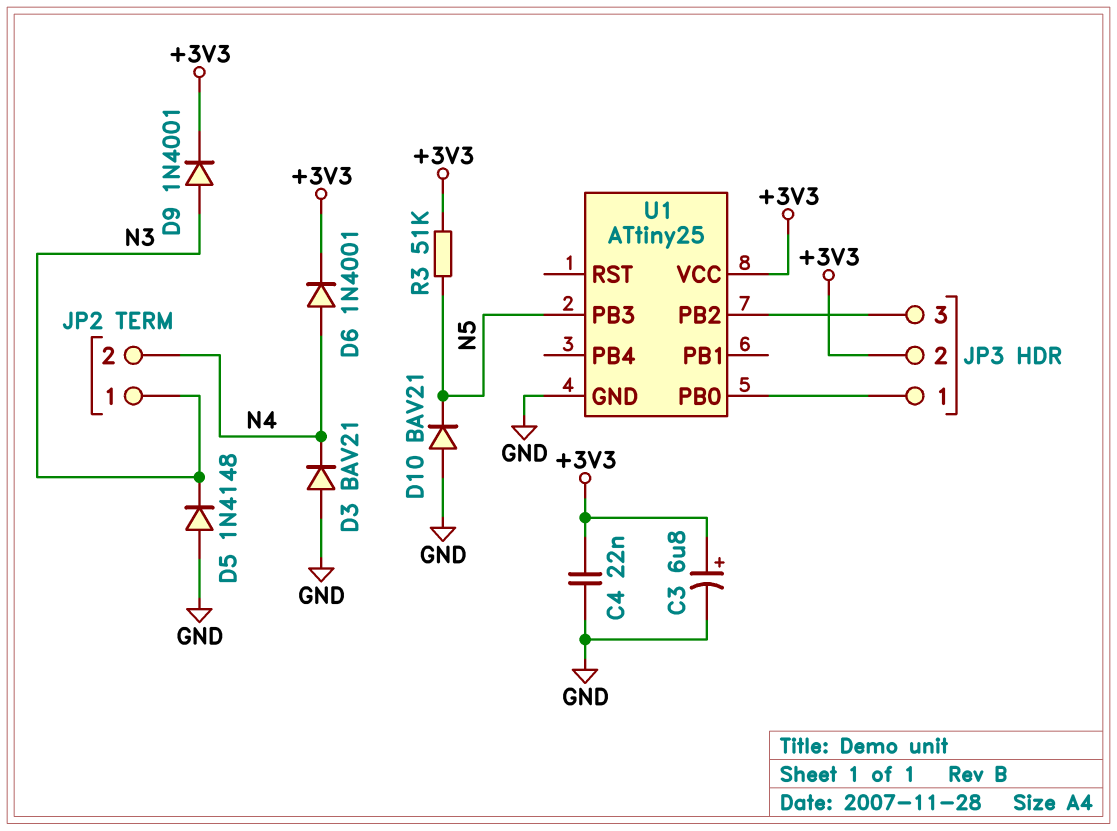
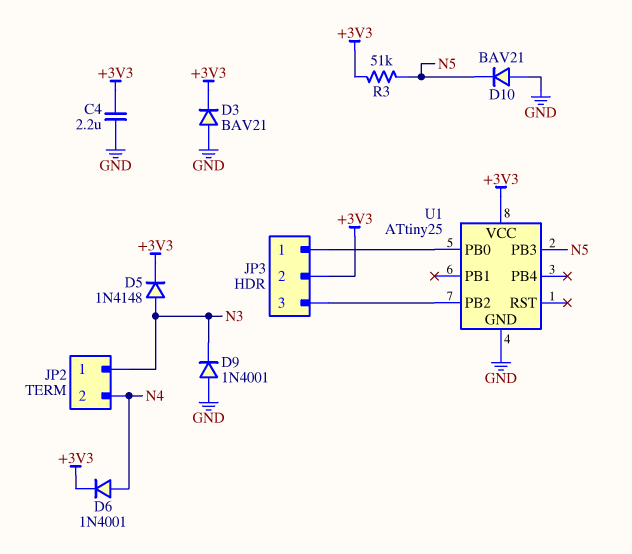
C3: 6.8uF (plus +3V3, minus GND) -> none
C4: 22nF (+3V3, GND) -> 2.2uF (+3V3, GND)
D3: diode BAV21 (A GND, K N4) -> diode BAV21 (A GND, K +3V3)
D5: diode 1N4148 (A GND, K N3) -> diode 1N4148 (A N3, K +3V3)
D9: diode 1N4001 (A N3, K +3V3) -> diode 1N4001 (A GND, K N3)

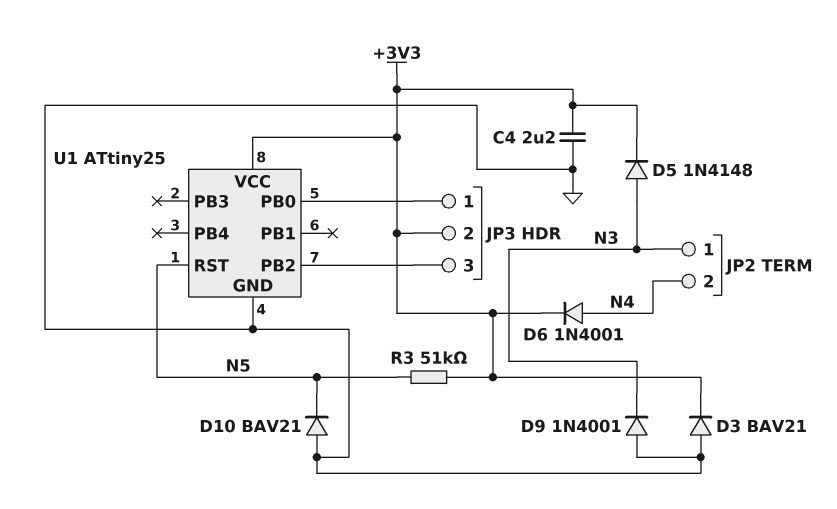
U1 pin PB3: N5 -> none
U1 pin RST: none -> N5

